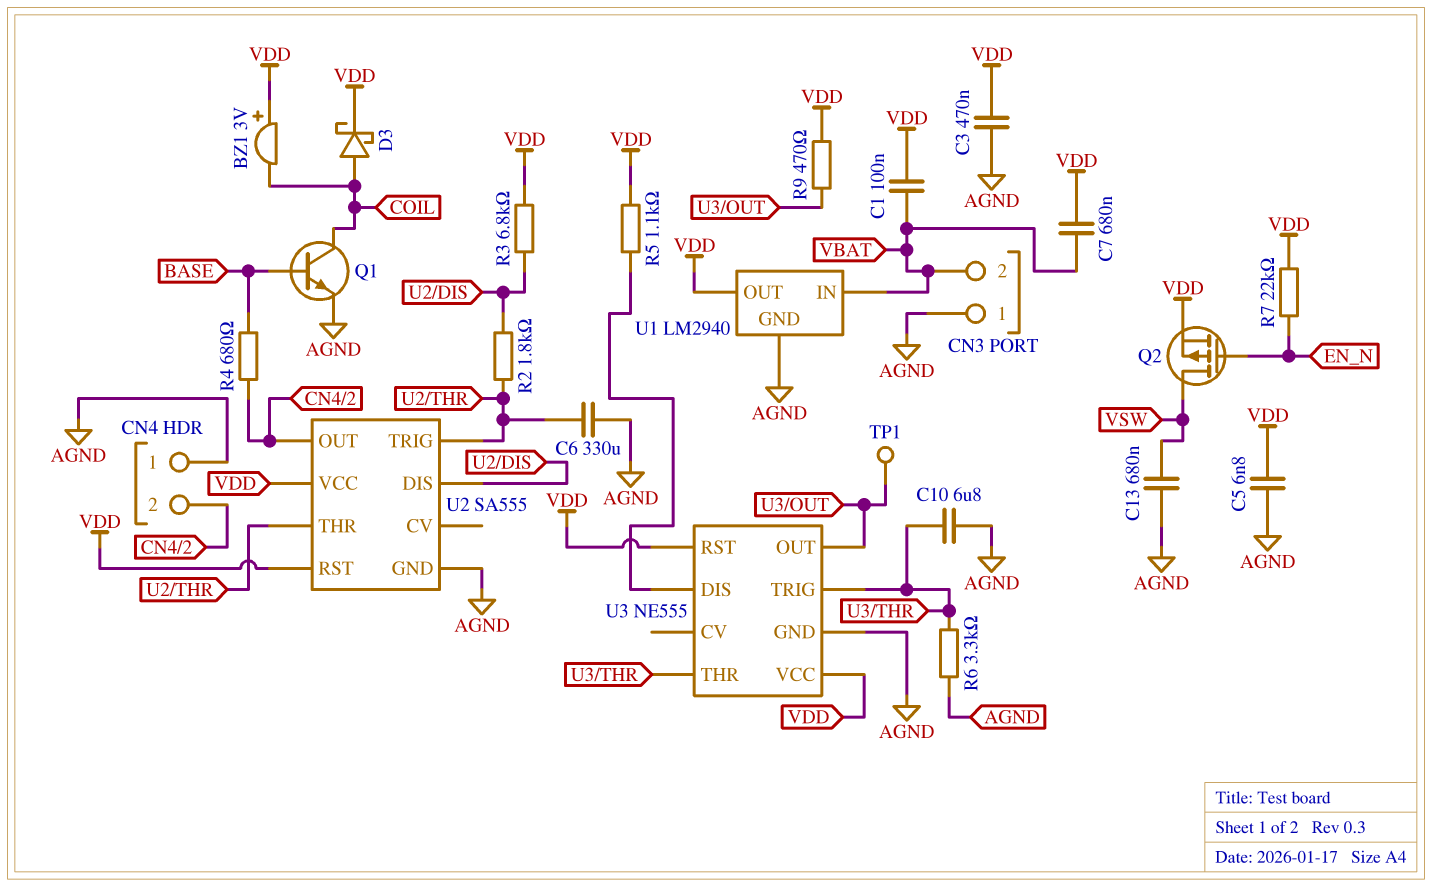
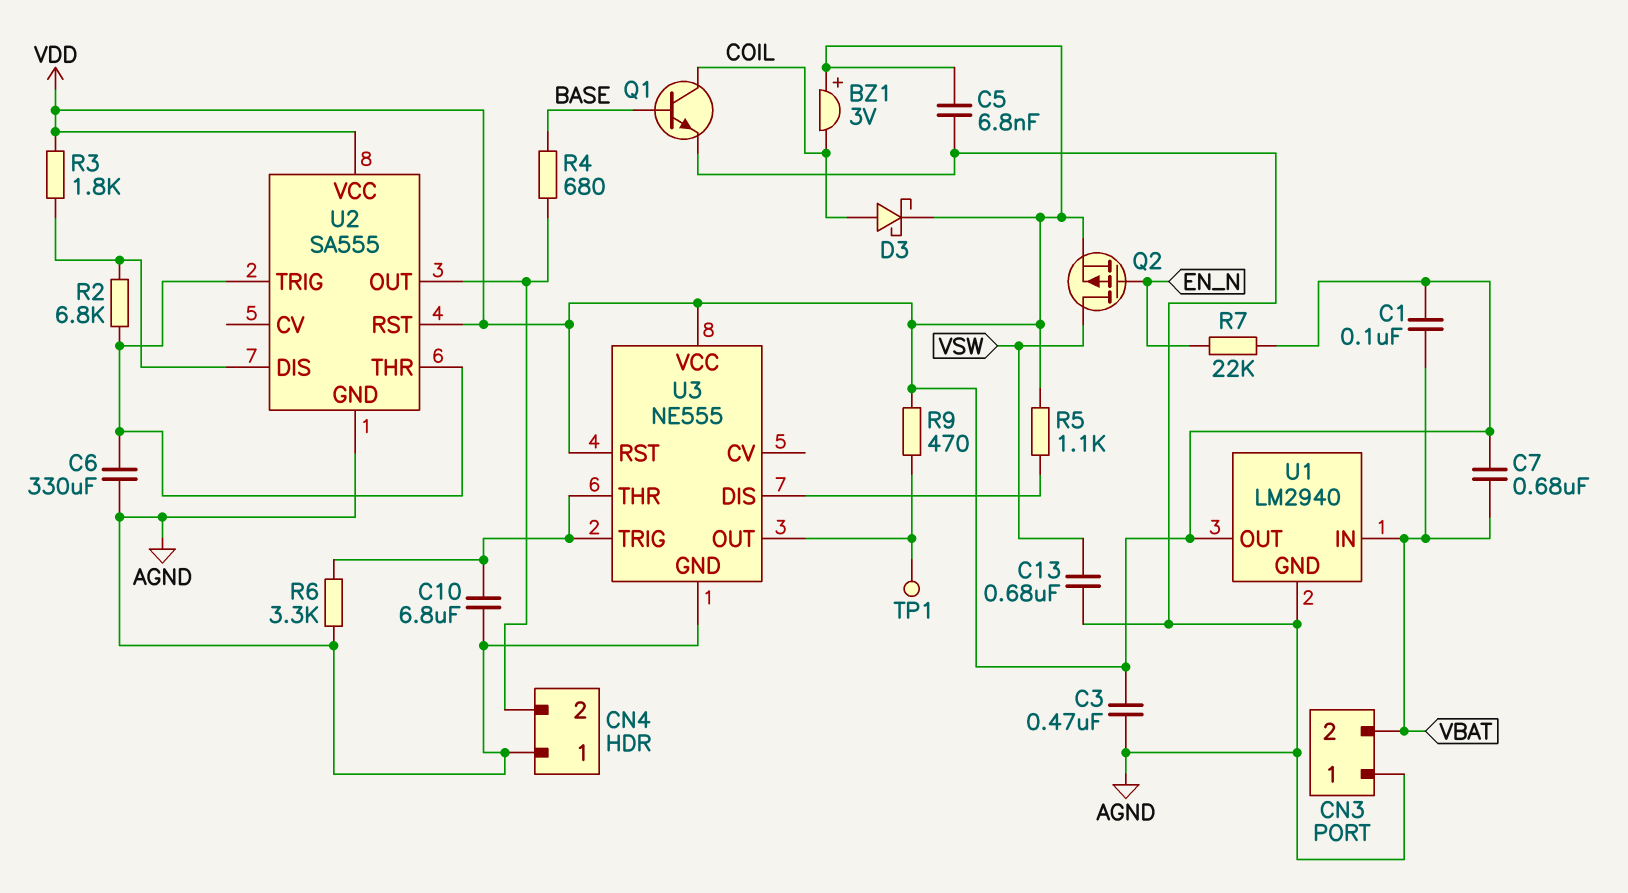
R2: 1.8k (U2/DIS, U2/THR) -> 6.8k (U2/DIS, U2/THR)
R3: 6.8k (U2/DIS, VDD) -> 1.8k (U2/DIS, VDD)

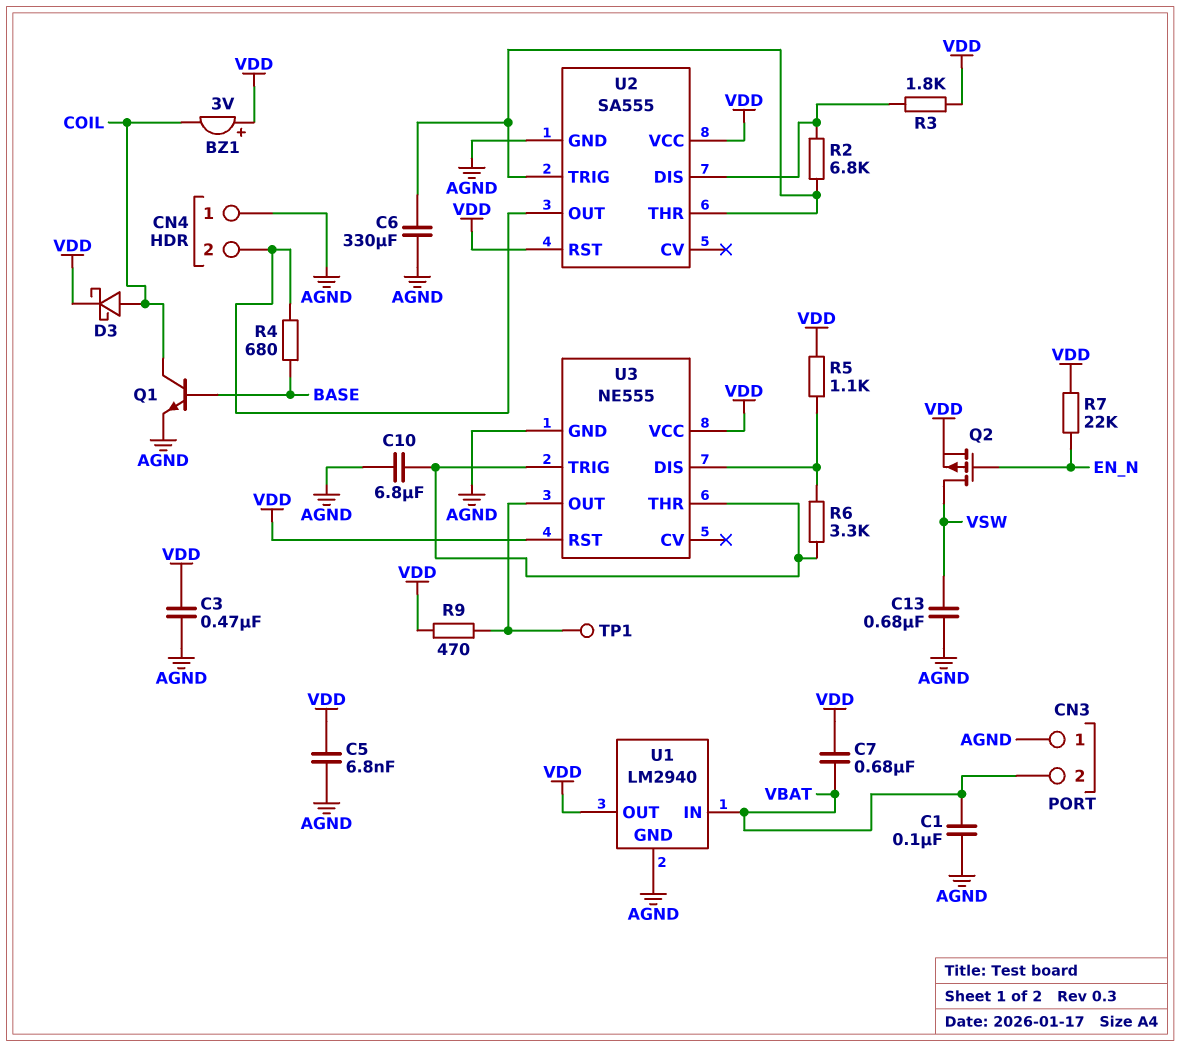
C1: 100nF (VBAT, VDD) -> 100nF (AGND, VBAT)
R6: 3.3k (AGND, U3/THR) -> 3.3k (U3/DIS, U3/THR)

